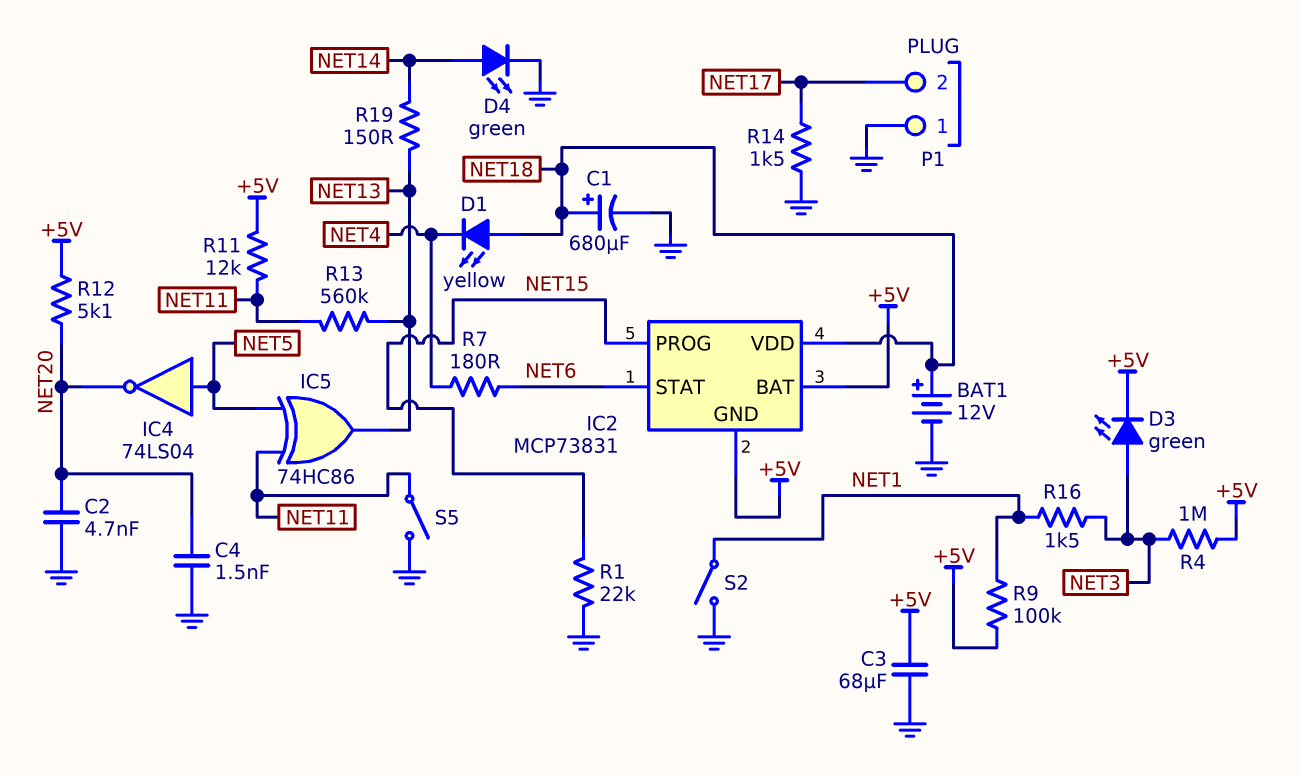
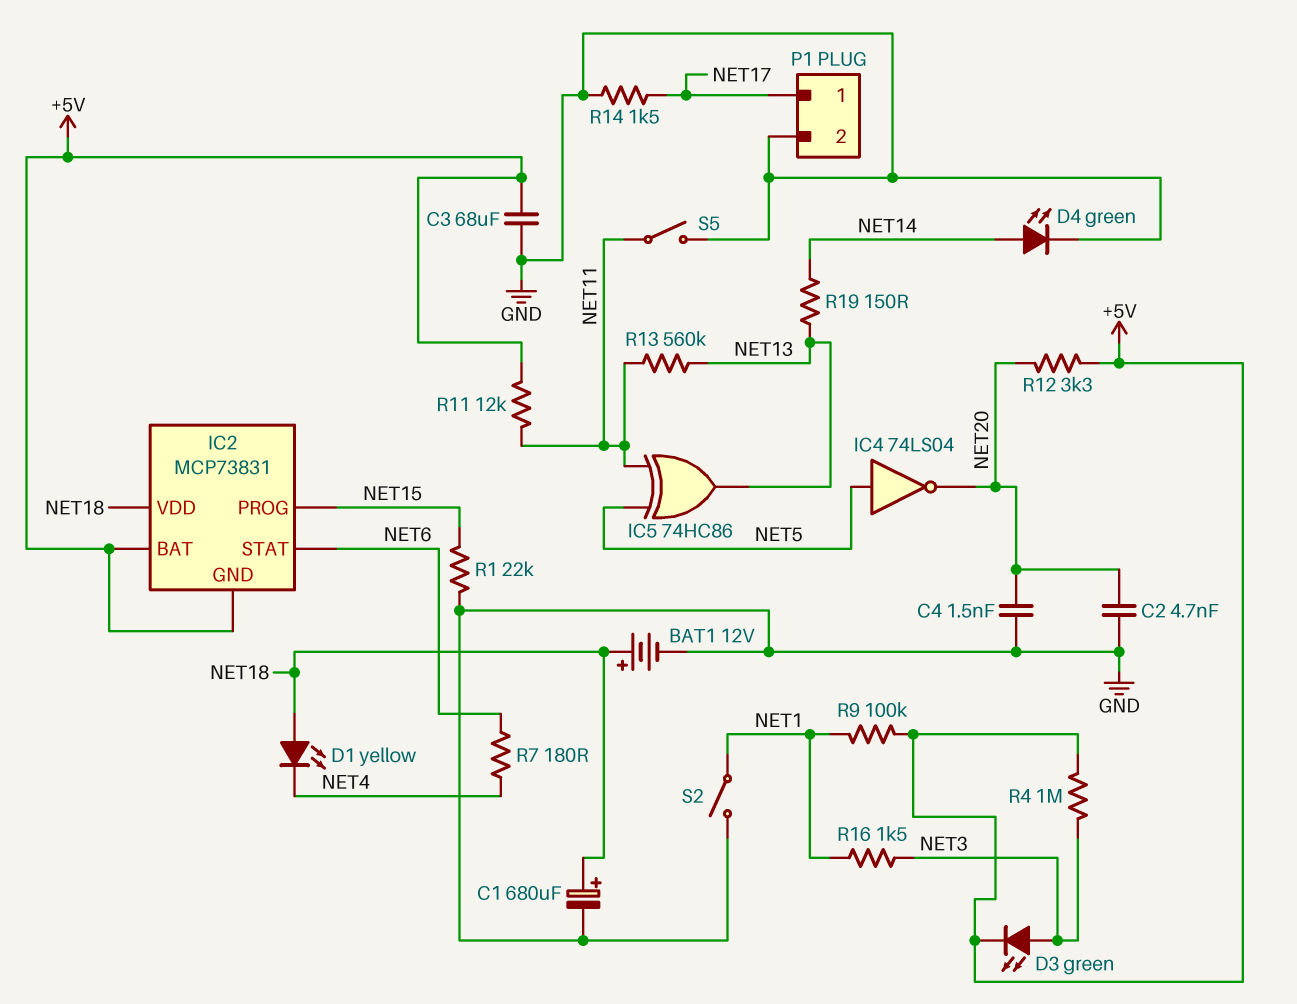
P1 pin 1: GND -> NET17
P1 pin 2: NET17 -> GND
R12: 5.1k (+5V, NET20) -> 3.3k (+5V, NET20)

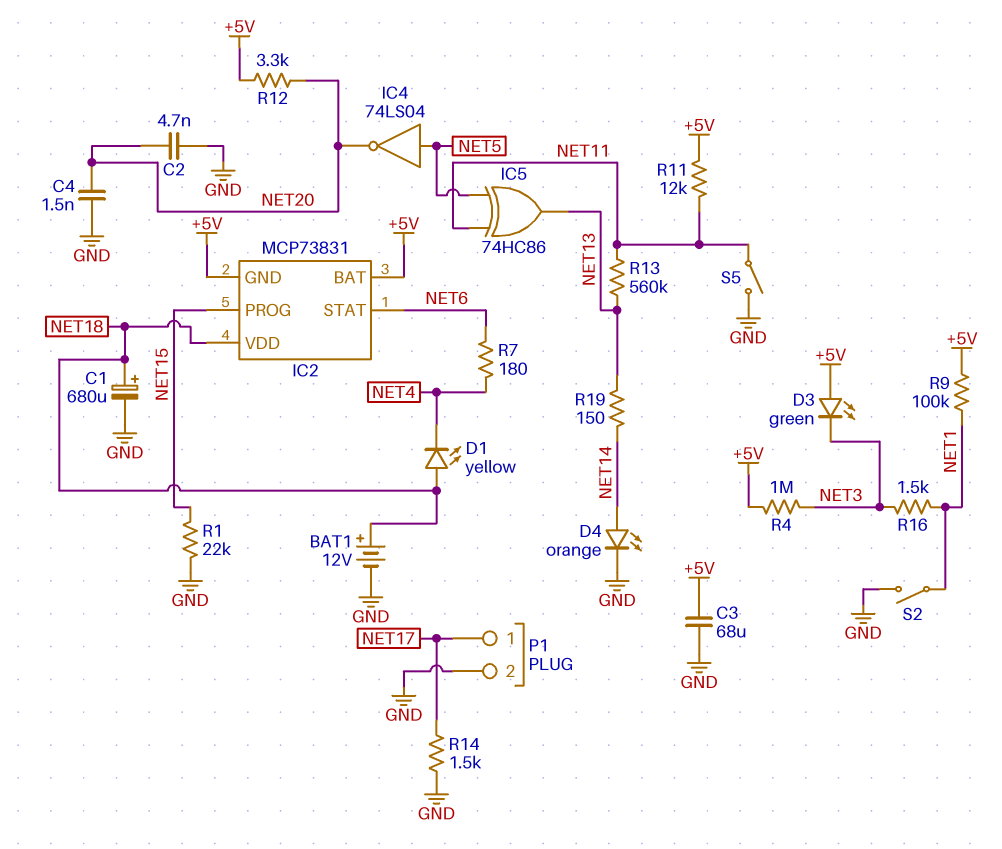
D3: LED green (A NET3, K +5V) -> LED green (A +5V, K NET3)
D4: LED green (A NET14, K GND) -> LED orange (A NET14, K GND)

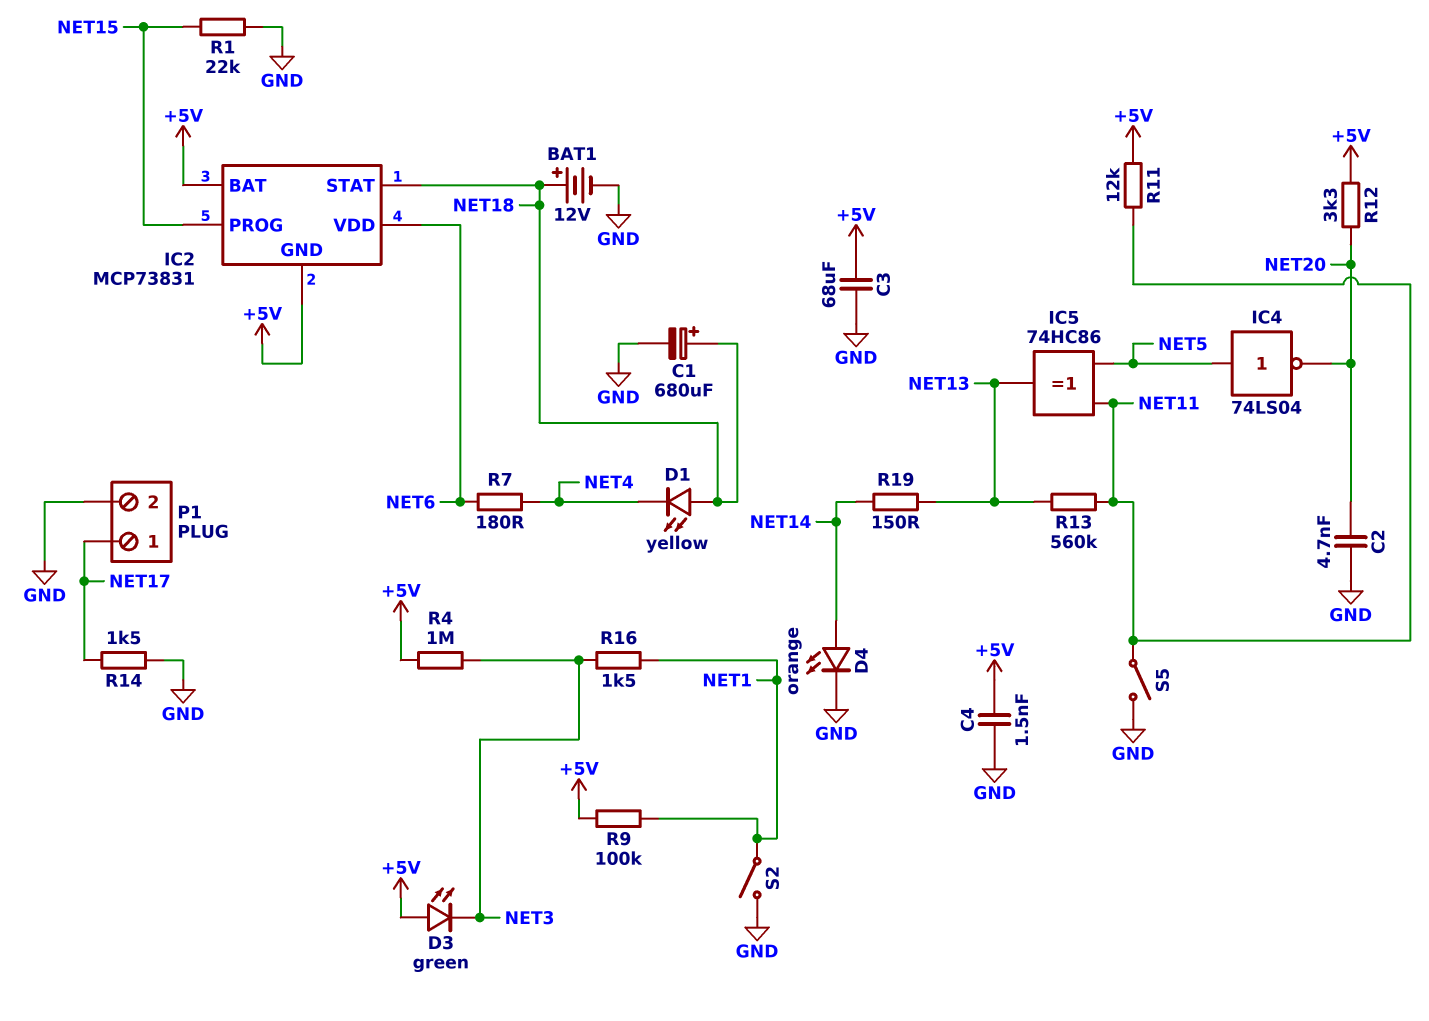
C4: 1.5nF (GND, NET20) -> 1.5nF (+5V, GND)
IC2 pin STAT: NET6 -> NET18
IC2 pin VDD: NET18 -> NET6

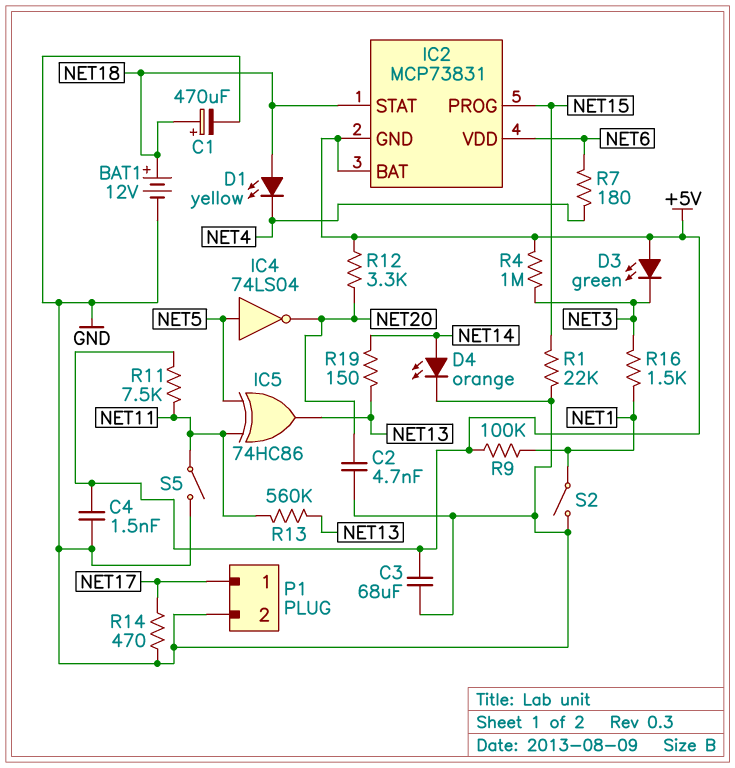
C1: 680uF (plus NET18, minus GND) -> 470uF (plus NET18, minus GND)
R11: 12k (+5V, NET11) -> 7.5k (+5V, NET11)
R14: 1.5k (GND, NET17) -> 470 (GND, NET17)

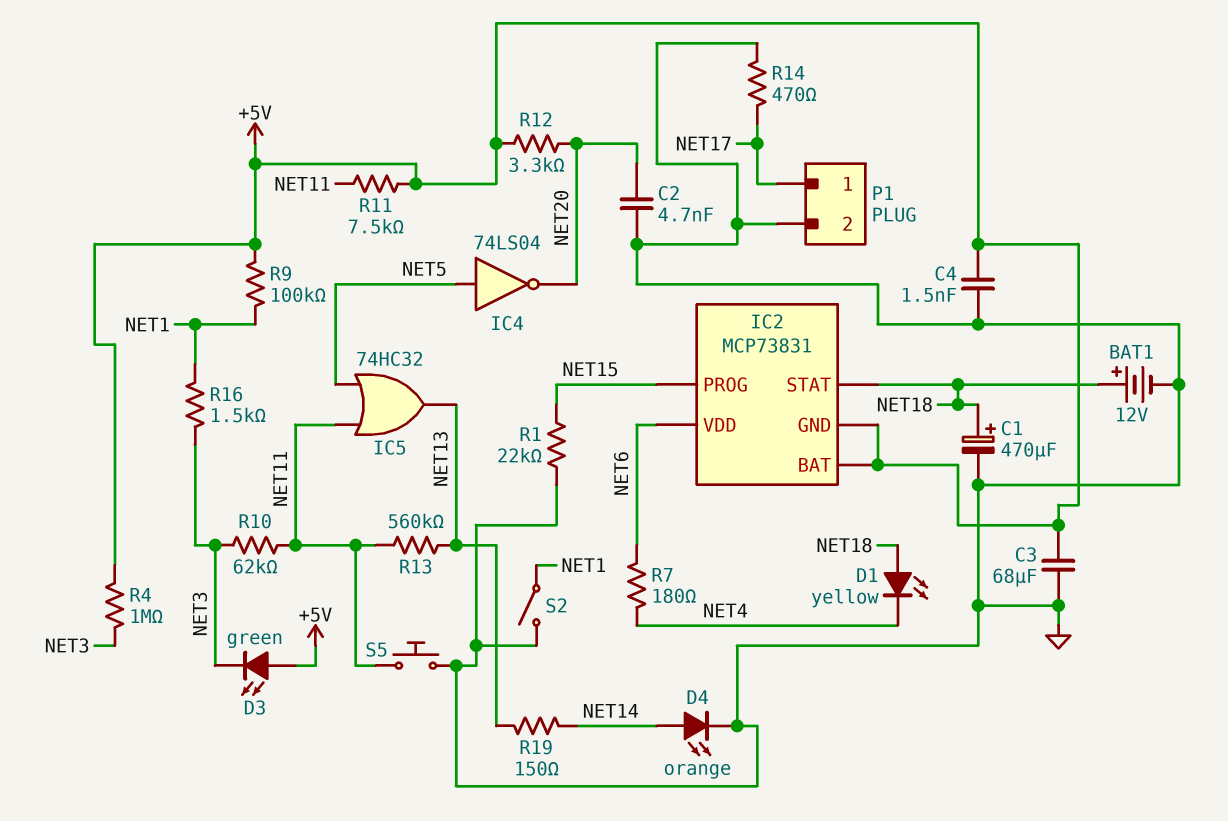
IC5: XOR 74HC86 (in NET5, in NET11, out NET13) -> OR 74HC32 (in NET5, in NET11, out NET13)
R10: none -> 62k (NET3, NET11)
S5: switch (GND, NET11) -> button (GND, NET11)

